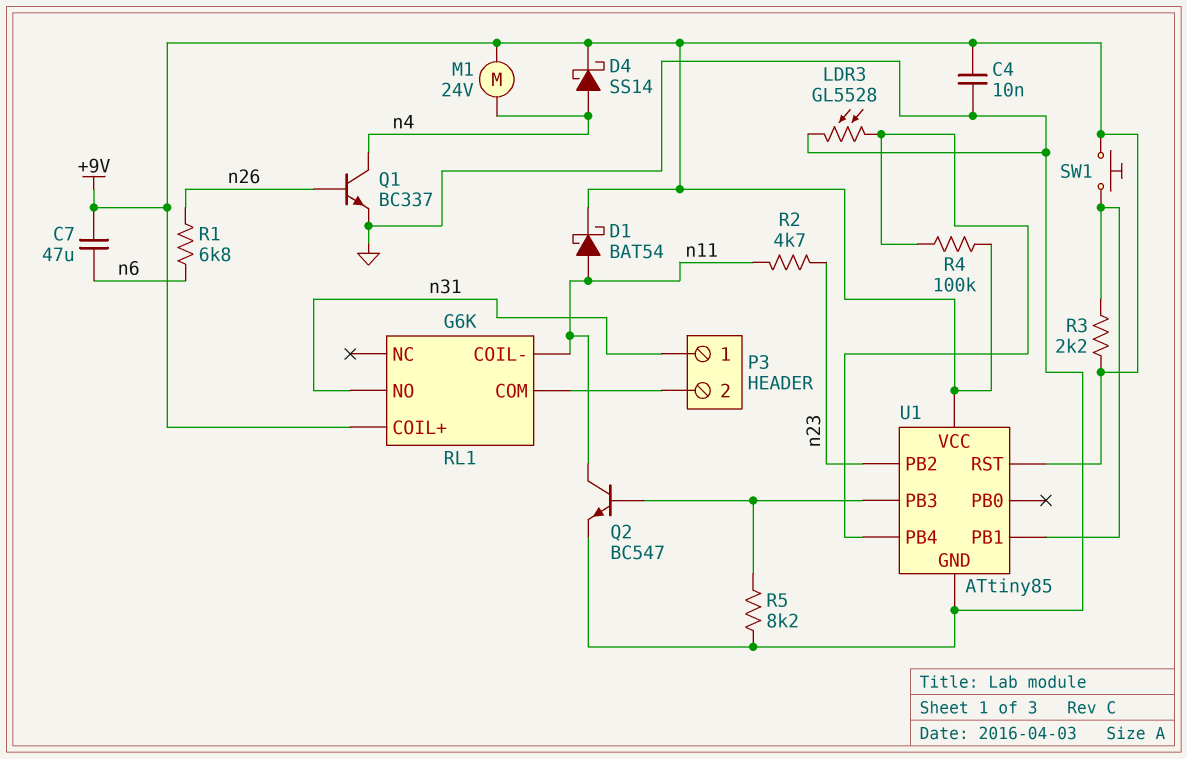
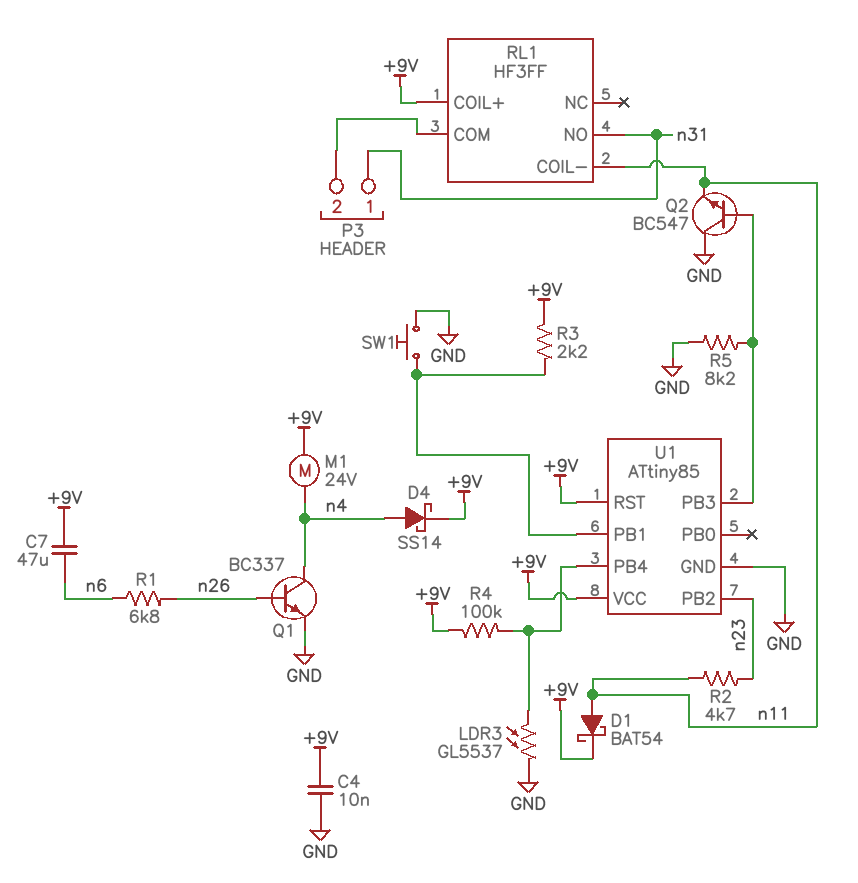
LDR3: GL5528 (GND, U1/PB4) -> GL5537 (GND, U1/PB4)
Q2: NPN BC547 (B U1/PB3, C n11, E GND) -> NPN BC547 (B U1/PB3, C GND, E n11)
RL1: G6K -> HF3FF
SW1: button (+9V, U1/PB1) -> button (GND, U1/PB1)

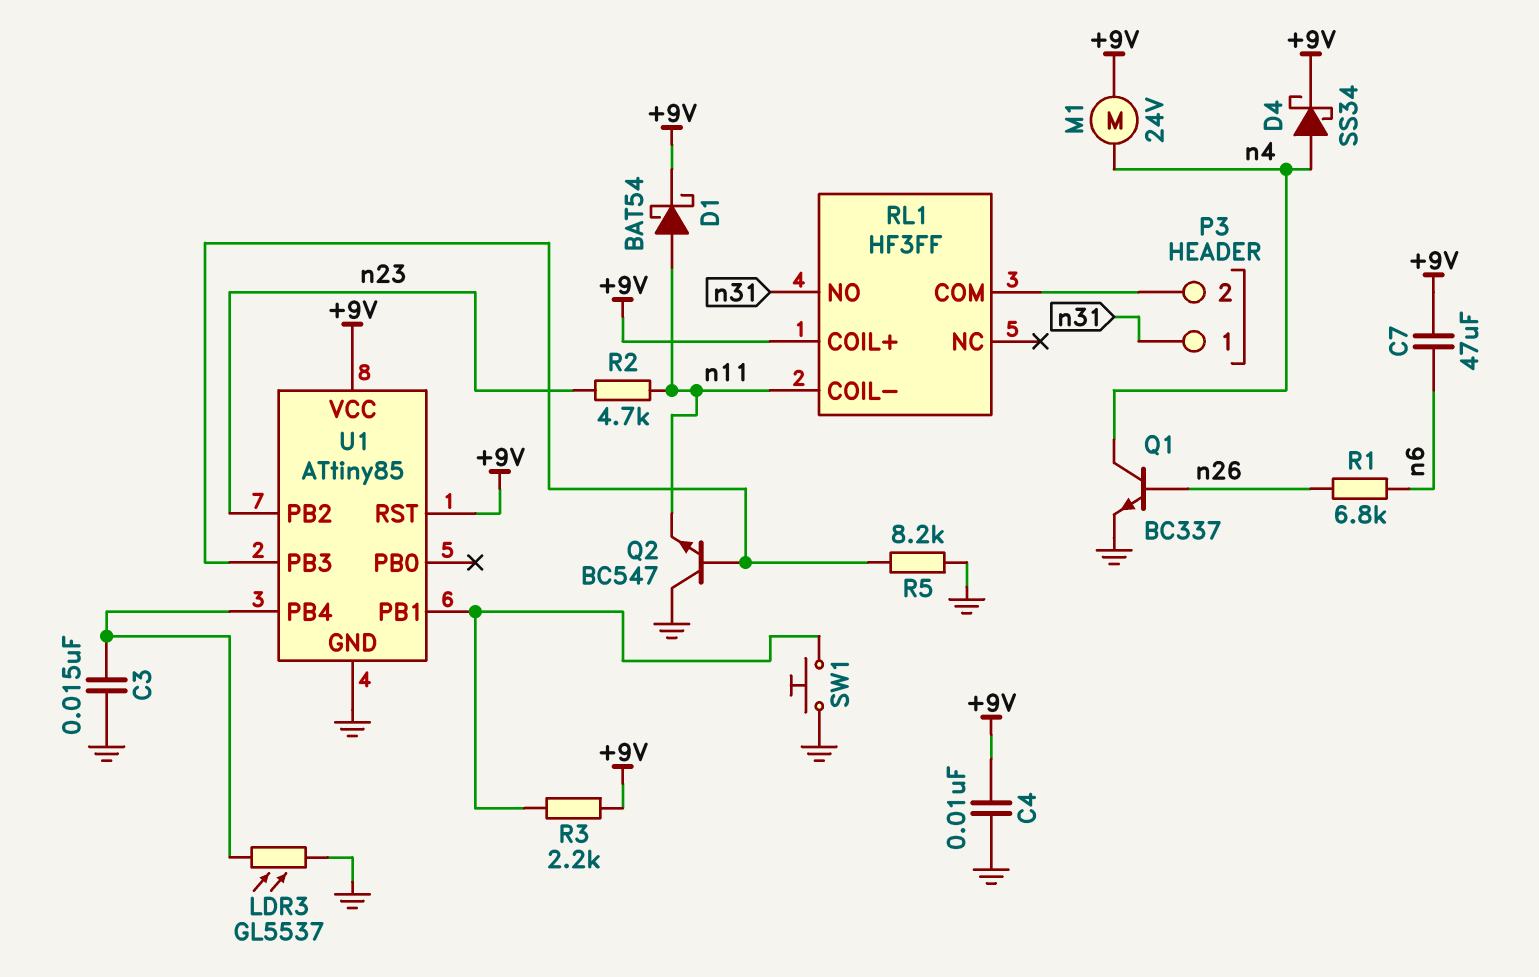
C3: none -> 15nF (GND, U1/PB4)
D4: schottky SS14 (A n4, K +9V) -> schottky SS34 (A n4, K +9V)
R4: 100k (+9V, U1/PB4) -> none

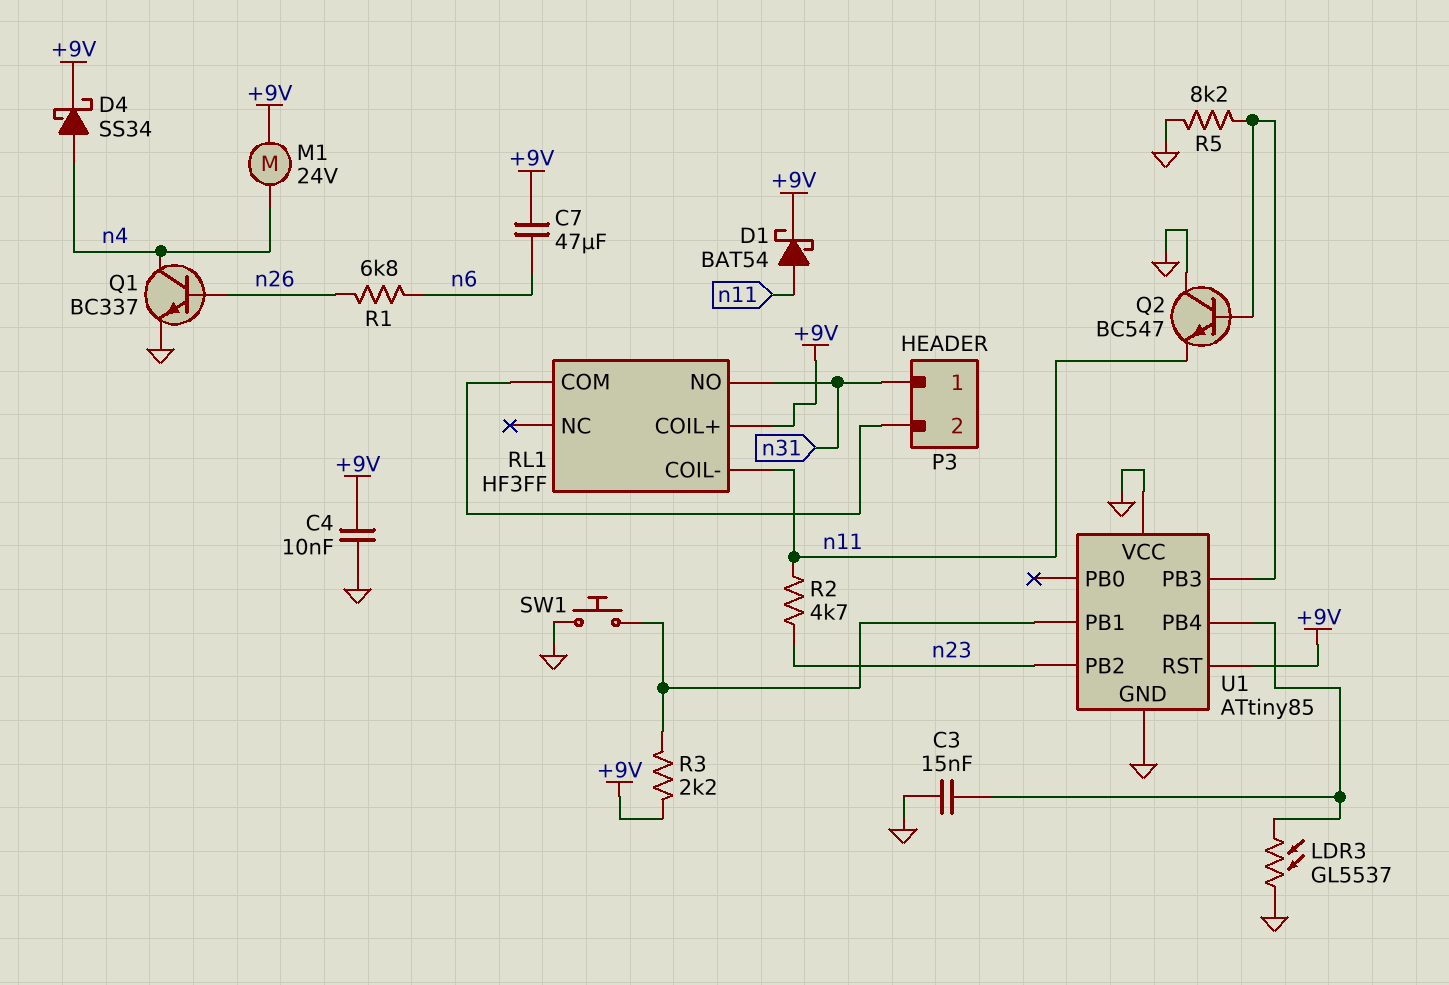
U1 pin VCC: +9V -> GND

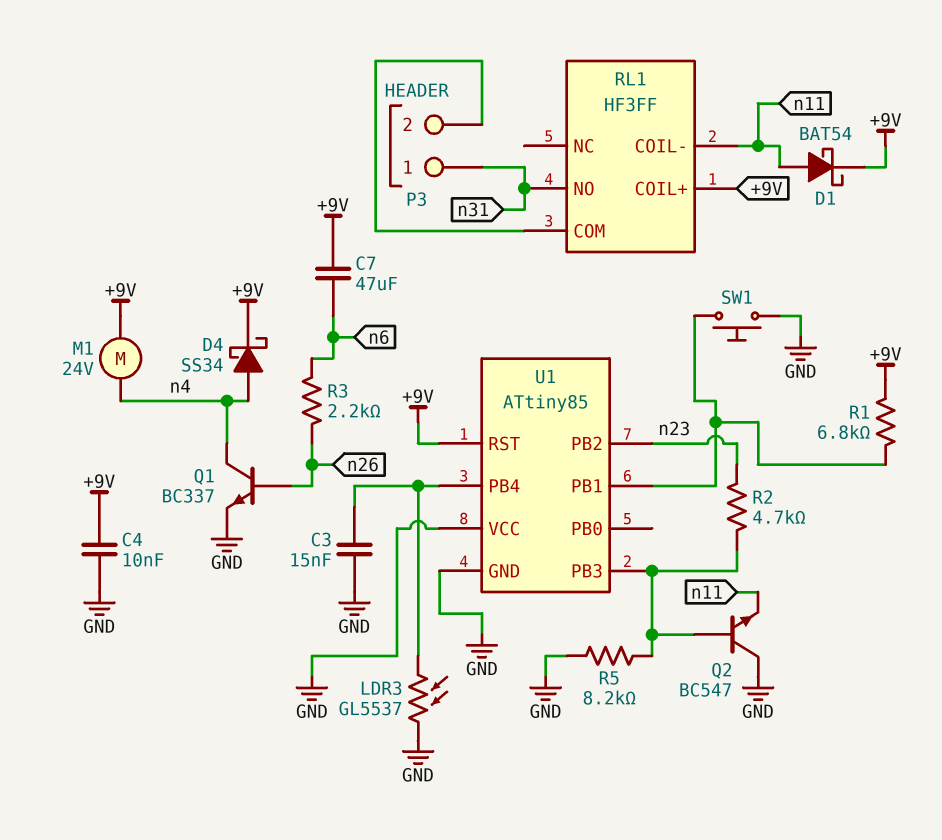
R1: 6.8k (n6, n26) -> 6.8k (+9V, U1/PB1)
R2: 4.7k (n11, n23) -> 4.7k (U1/PB3, n23)
R3: 2.2k (+9V, U1/PB1) -> 2.2k (n6, n26)

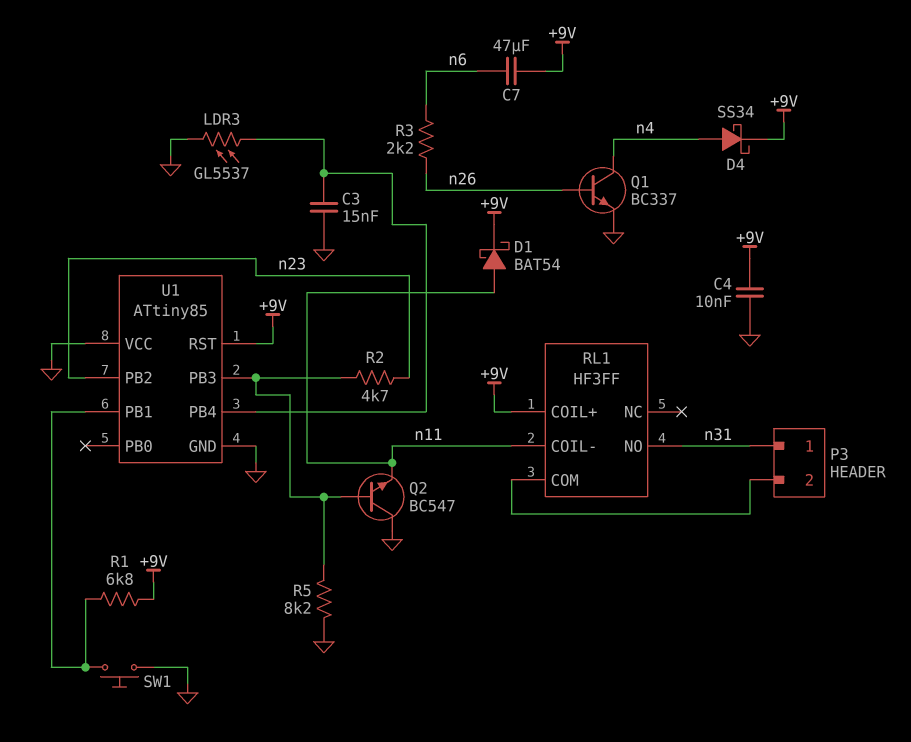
M1: motor 24V (+9V, n4) -> none

